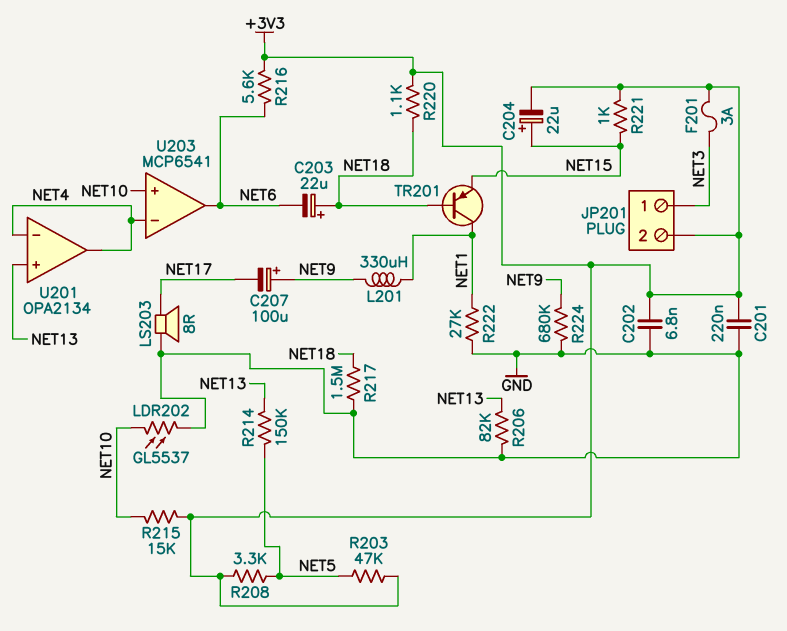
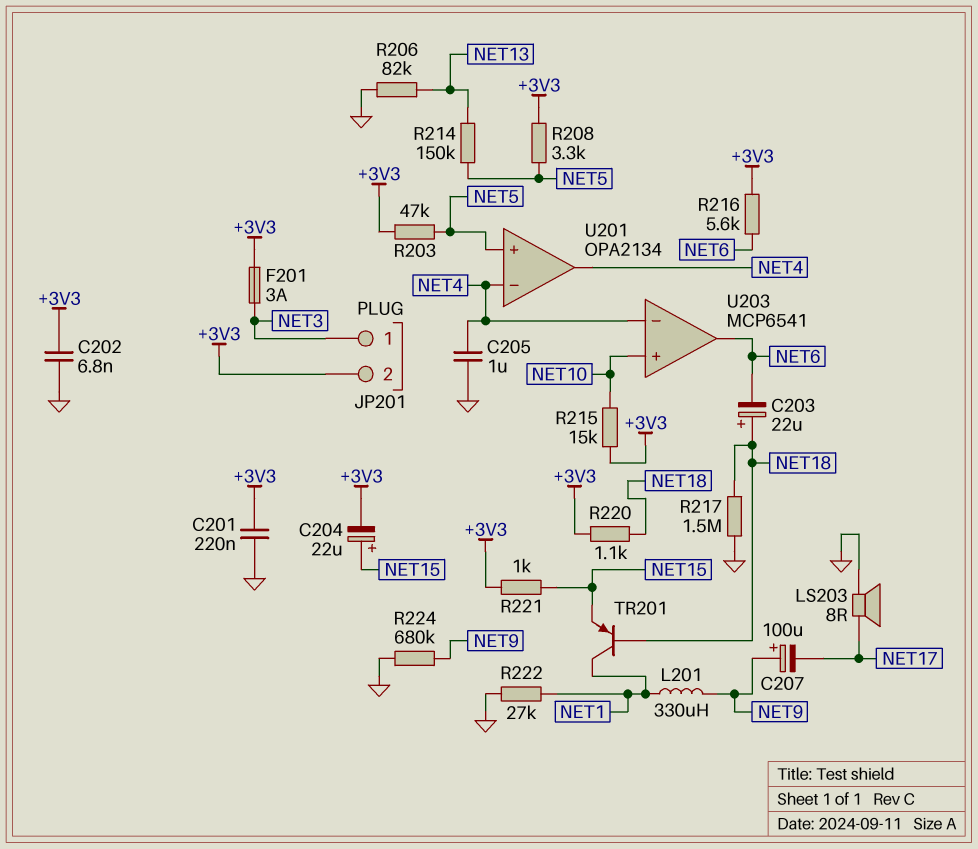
C205: none -> 1uF (GND, NET4)
LDR202: GL5537 (GND, NET10) -> none
U201 pin in+: NET13 -> NET5

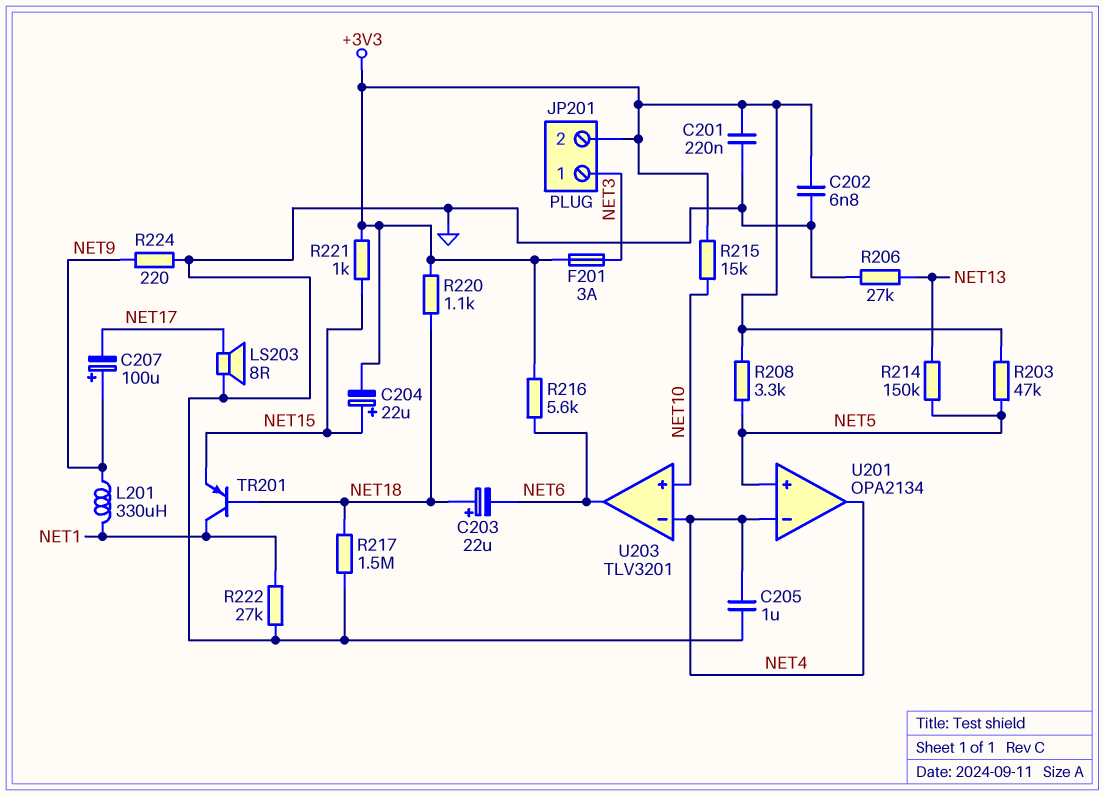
R206: 82k (GND, NET13) -> 27k (GND, NET13)
R224: 680k (GND, NET9) -> 220 (GND, NET9)
U203: MCP6541 -> TLV3201

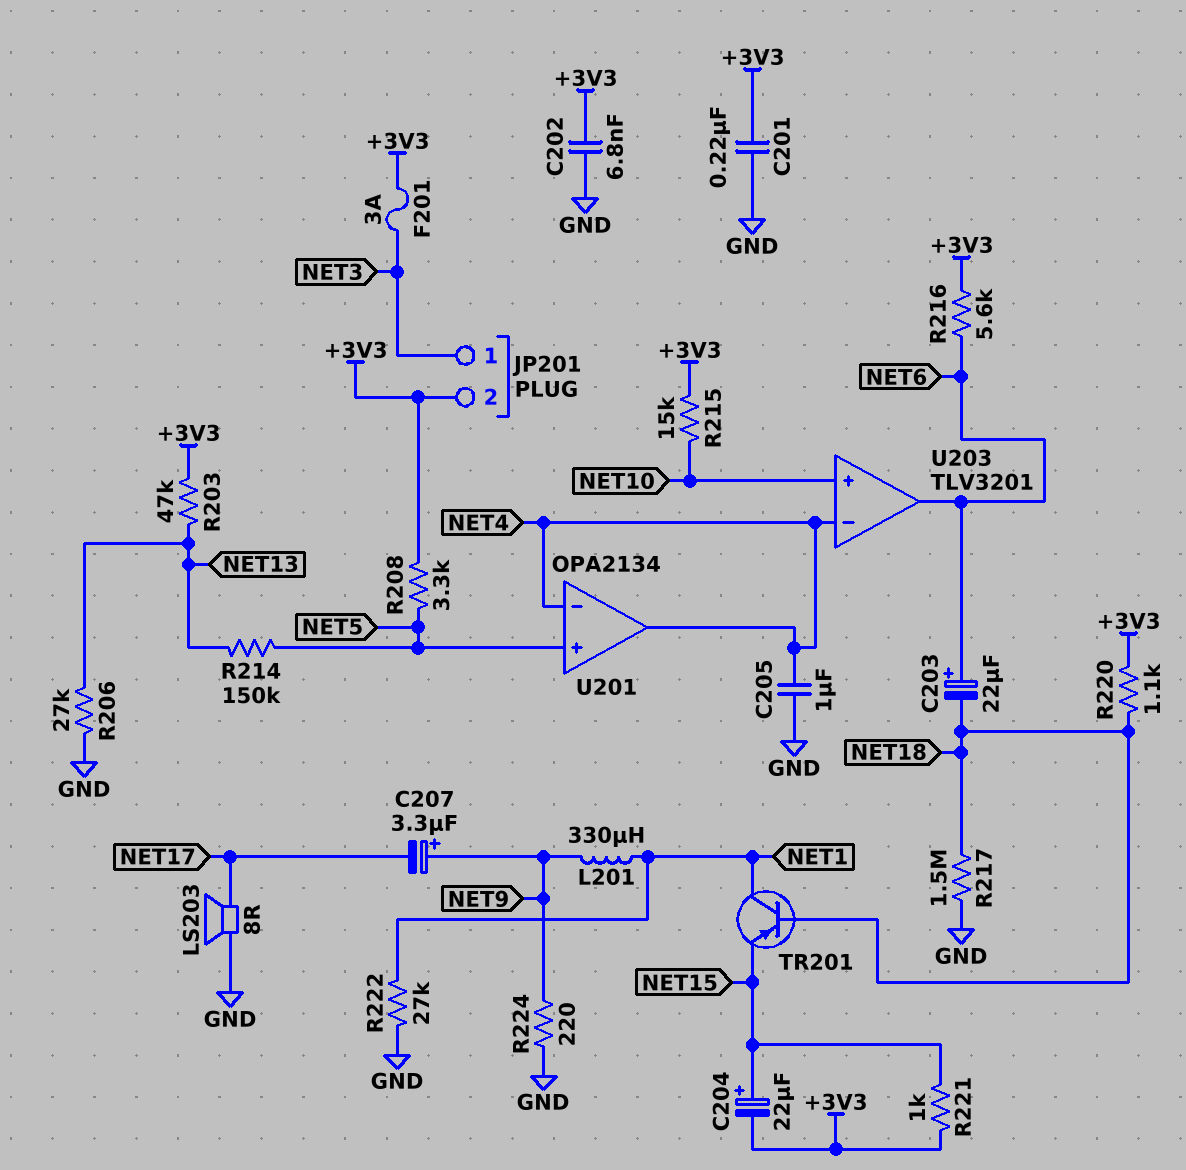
C203: 22uF (plus NET18, minus NET6) -> 22uF (plus NET6, minus NET18)
C207: 100uF (plus NET9, minus NET17) -> 3.3uF (plus NET9, minus NET17)
R203: 47k (+3V3, NET5) -> 47k (+3V3, NET13)

